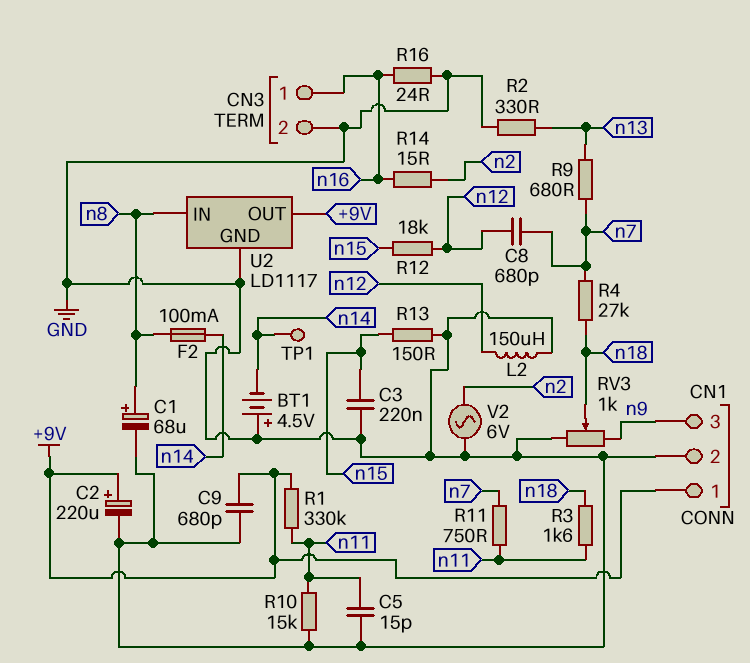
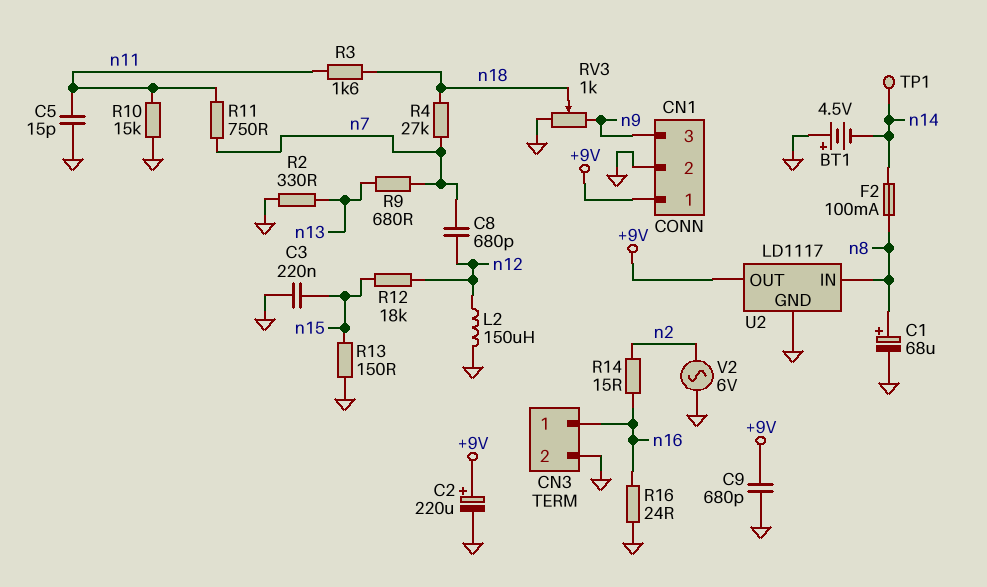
R1: 330k (+9V, n11) -> none

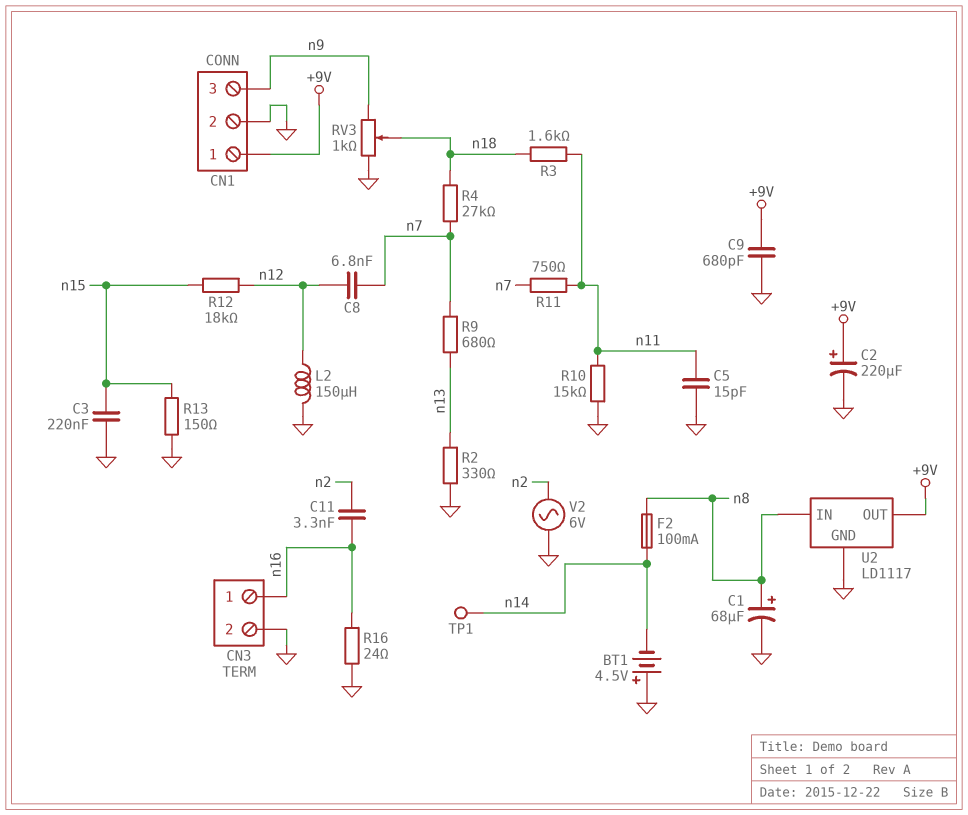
C8: 680pF (n7, n12) -> 6.8nF (n7, n12)
C11: none -> 3.3nF (n2, n16)
R14: 15 (n2, n16) -> none

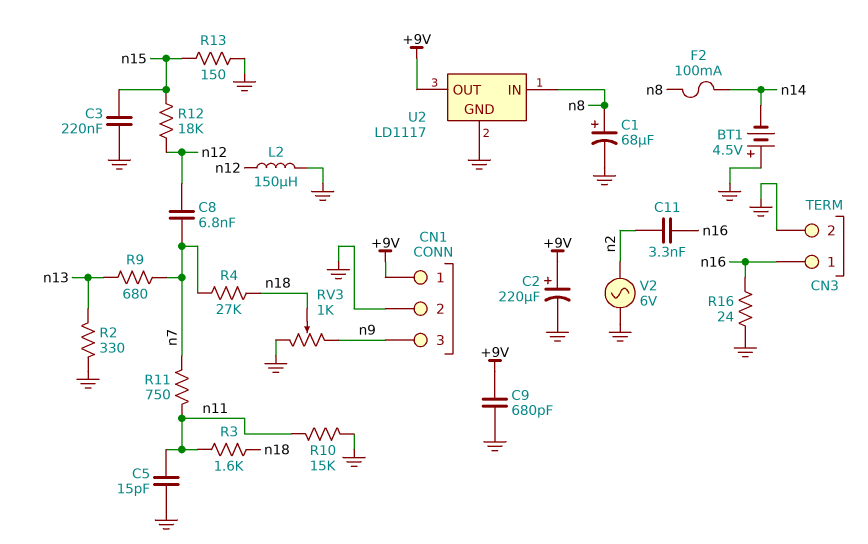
TP1: test point (n14) -> none

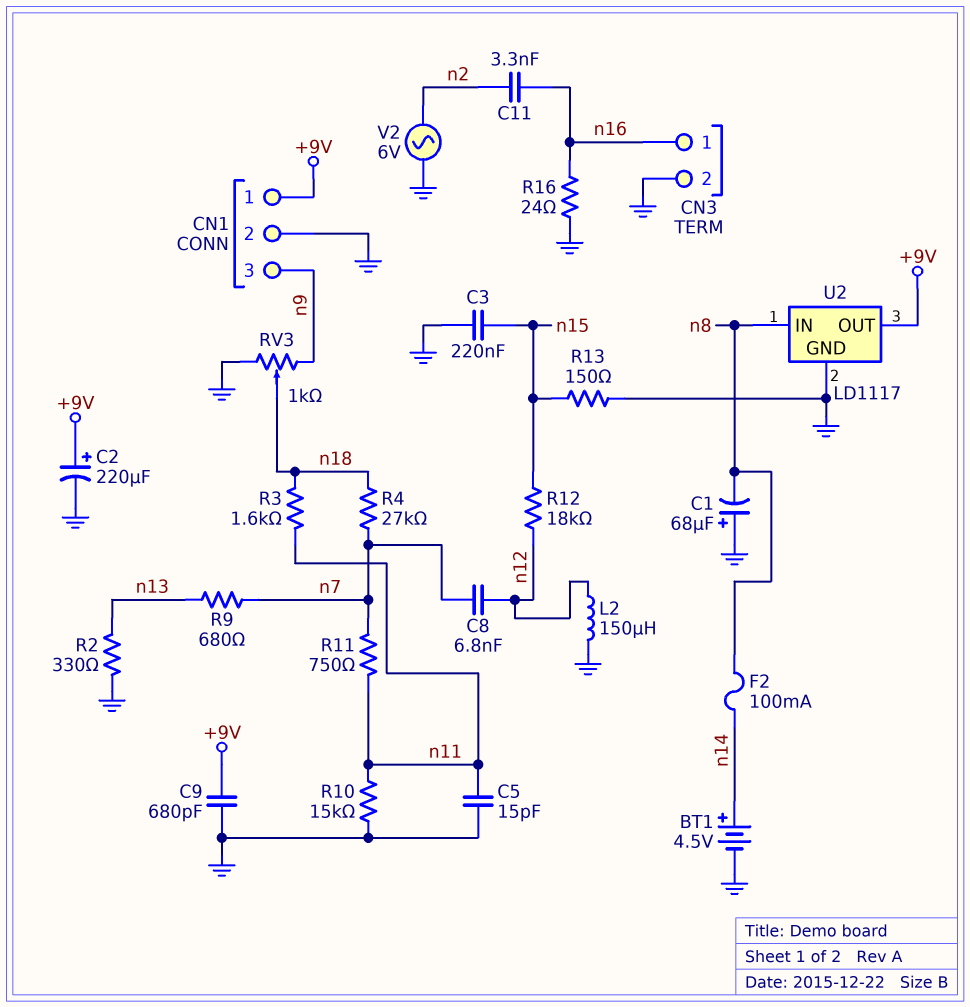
BT1: 4.5V (plus GND, minus n14) -> 4.5V (plus n14, minus GND)
C1: 68uF (plus n8, minus GND) -> 68uF (plus GND, minus n8)

